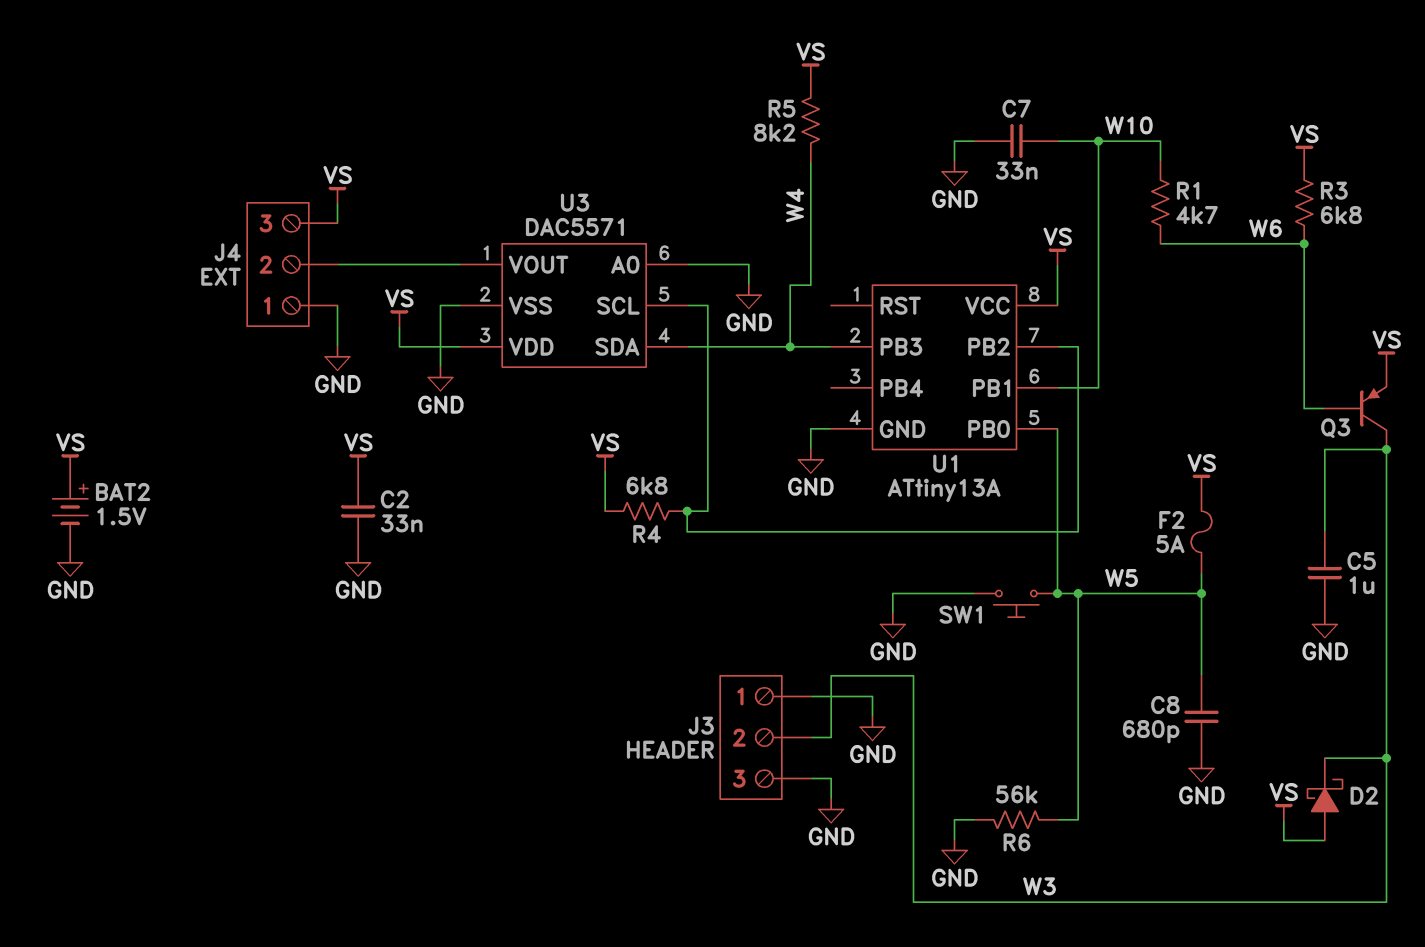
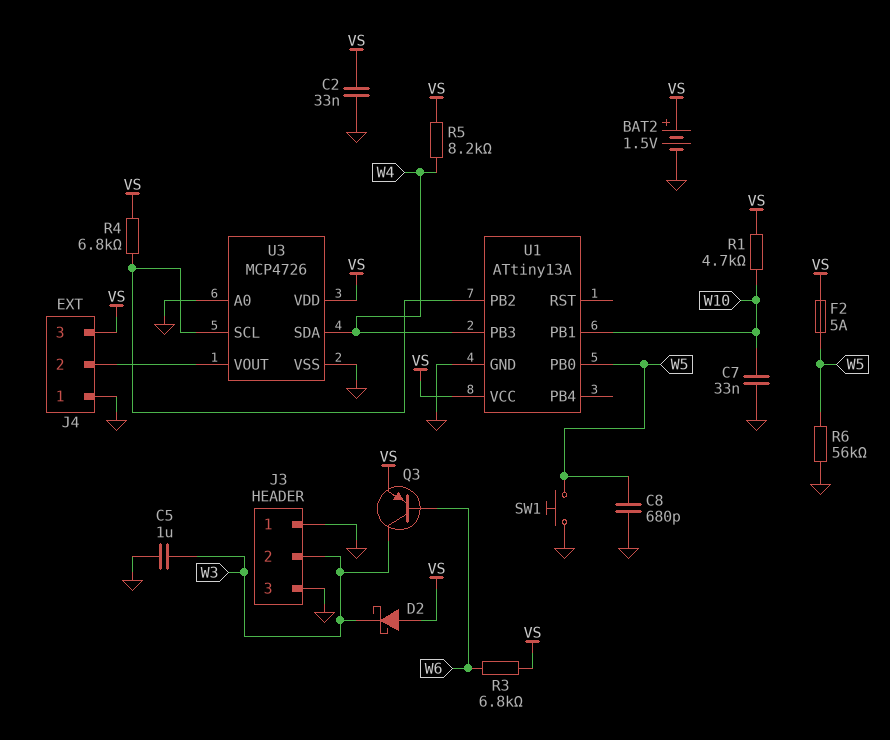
R1: 4.7k (W6, W10) -> 4.7k (VS, W10)
U3: DAC5571 -> MCP4726

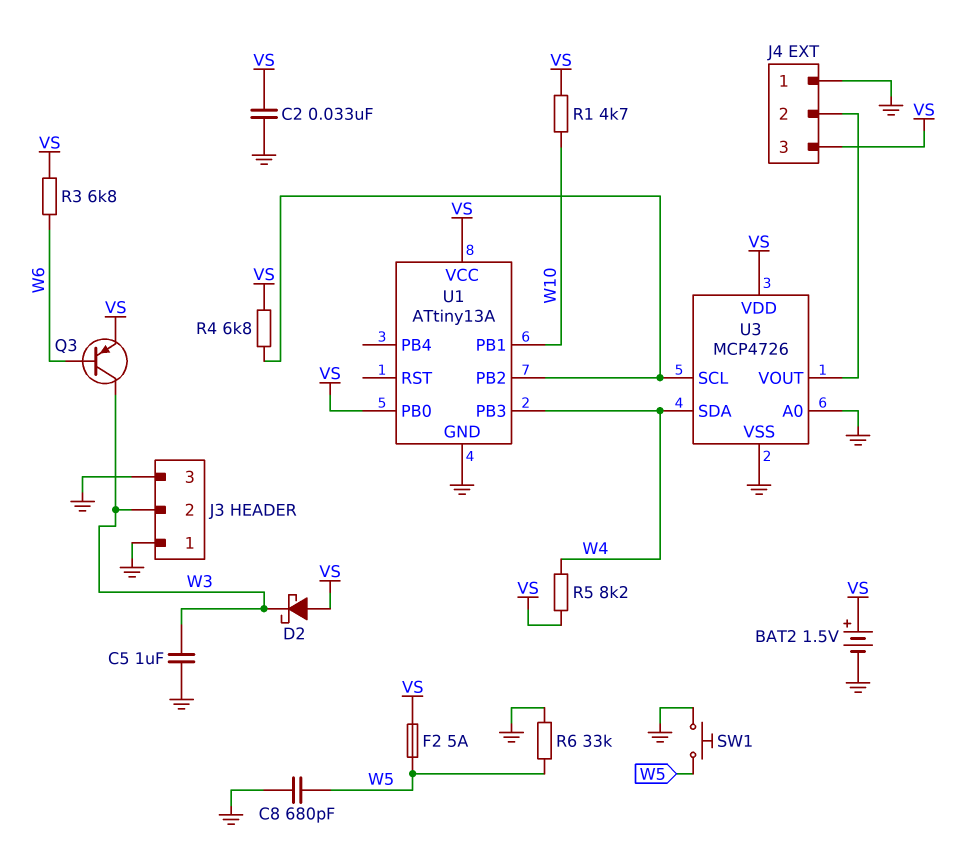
C7: 33nF (GND, W10) -> none
R6: 56k (GND, W5) -> 33k (GND, W5)
U1 pin PB0: W5 -> VS

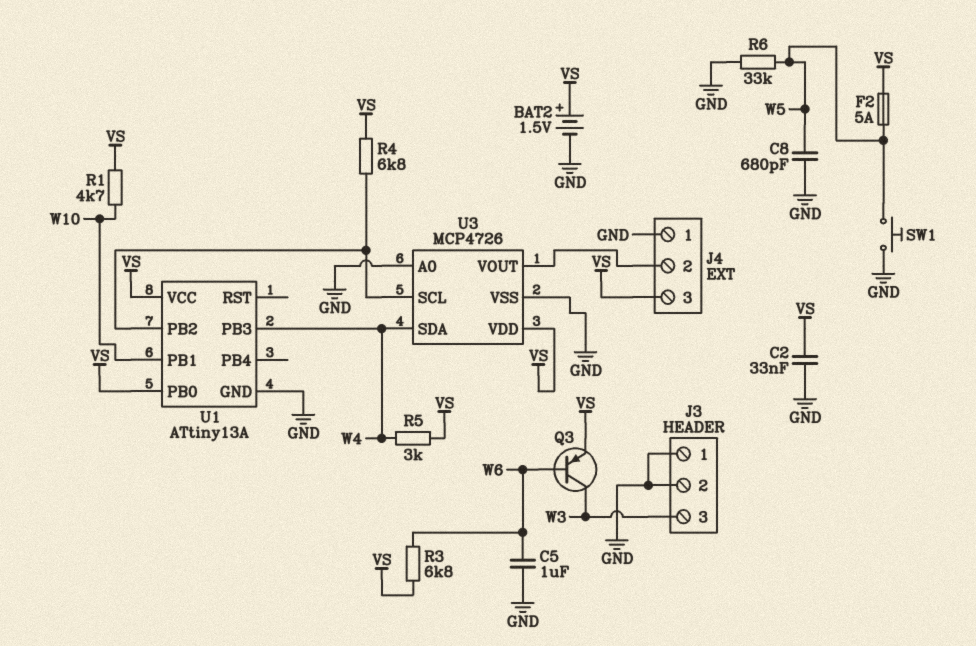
C5: 1uF (GND, W3) -> 1uF (GND, W6)
D2: schottky (A VS, K W3) -> none
J3 pin 2: W3 -> GND
J3 pin 3: GND -> W3
R5: 8.2k (VS, W4) -> 3k (VS, W4)

